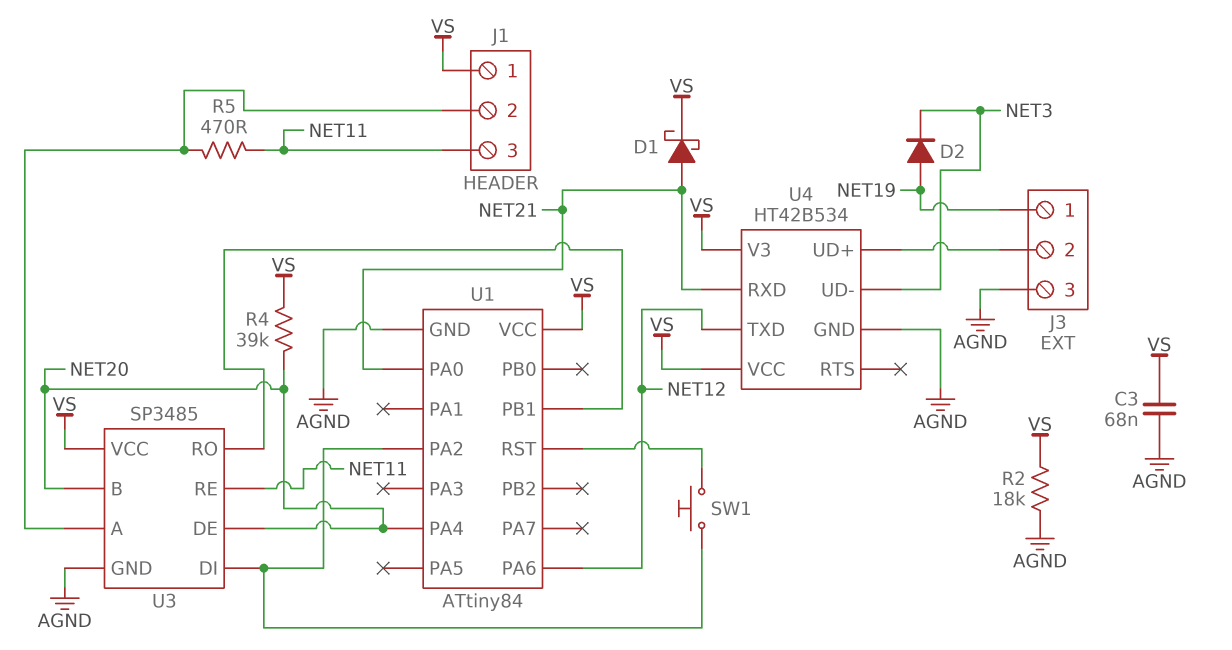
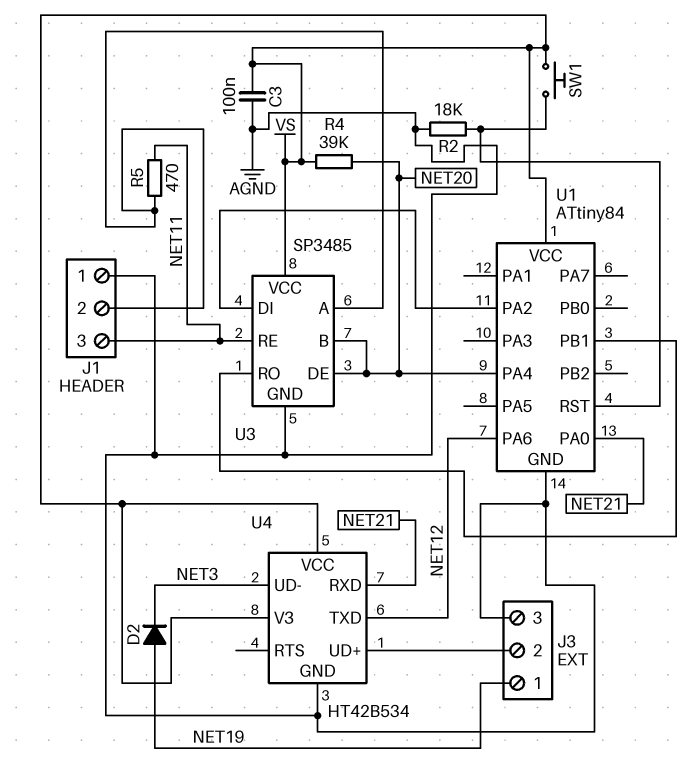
C3: 68nF (AGND, VS) -> 100nF (AGND, VS)
D1: schottky (A NET21, K VS) -> none
J1 pin 1: VS -> AGND
R2: 18k (AGND, VS) -> 18k (AGND, U1/RST)
SW1: button (U1/PA2, U1/RST) -> button (U1/RST, VS)

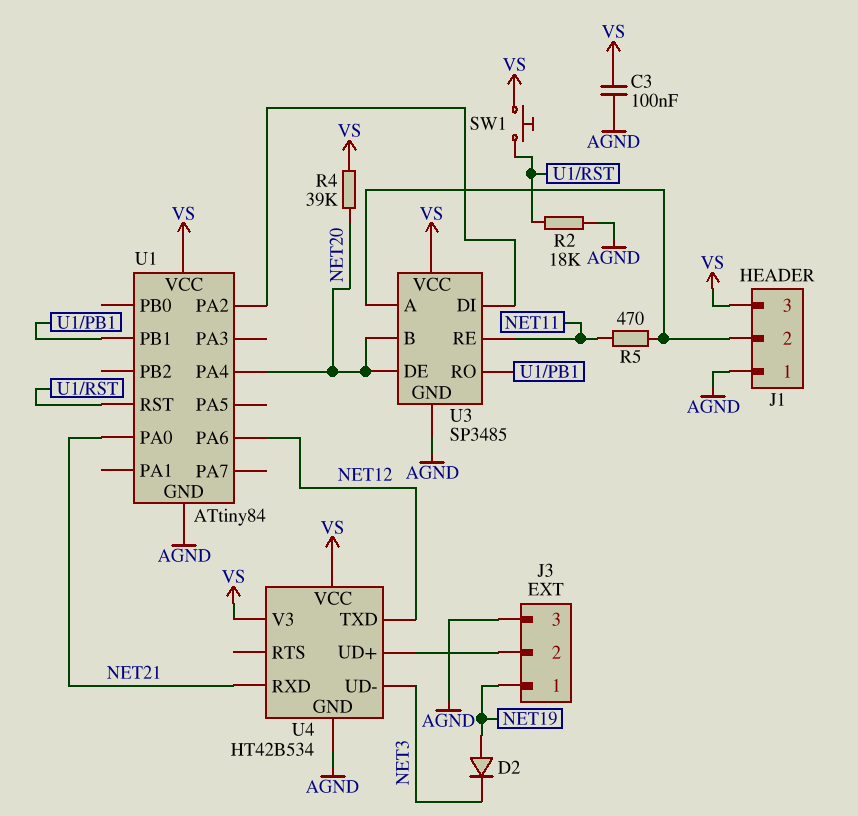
J1 pin 3: NET11 -> VS

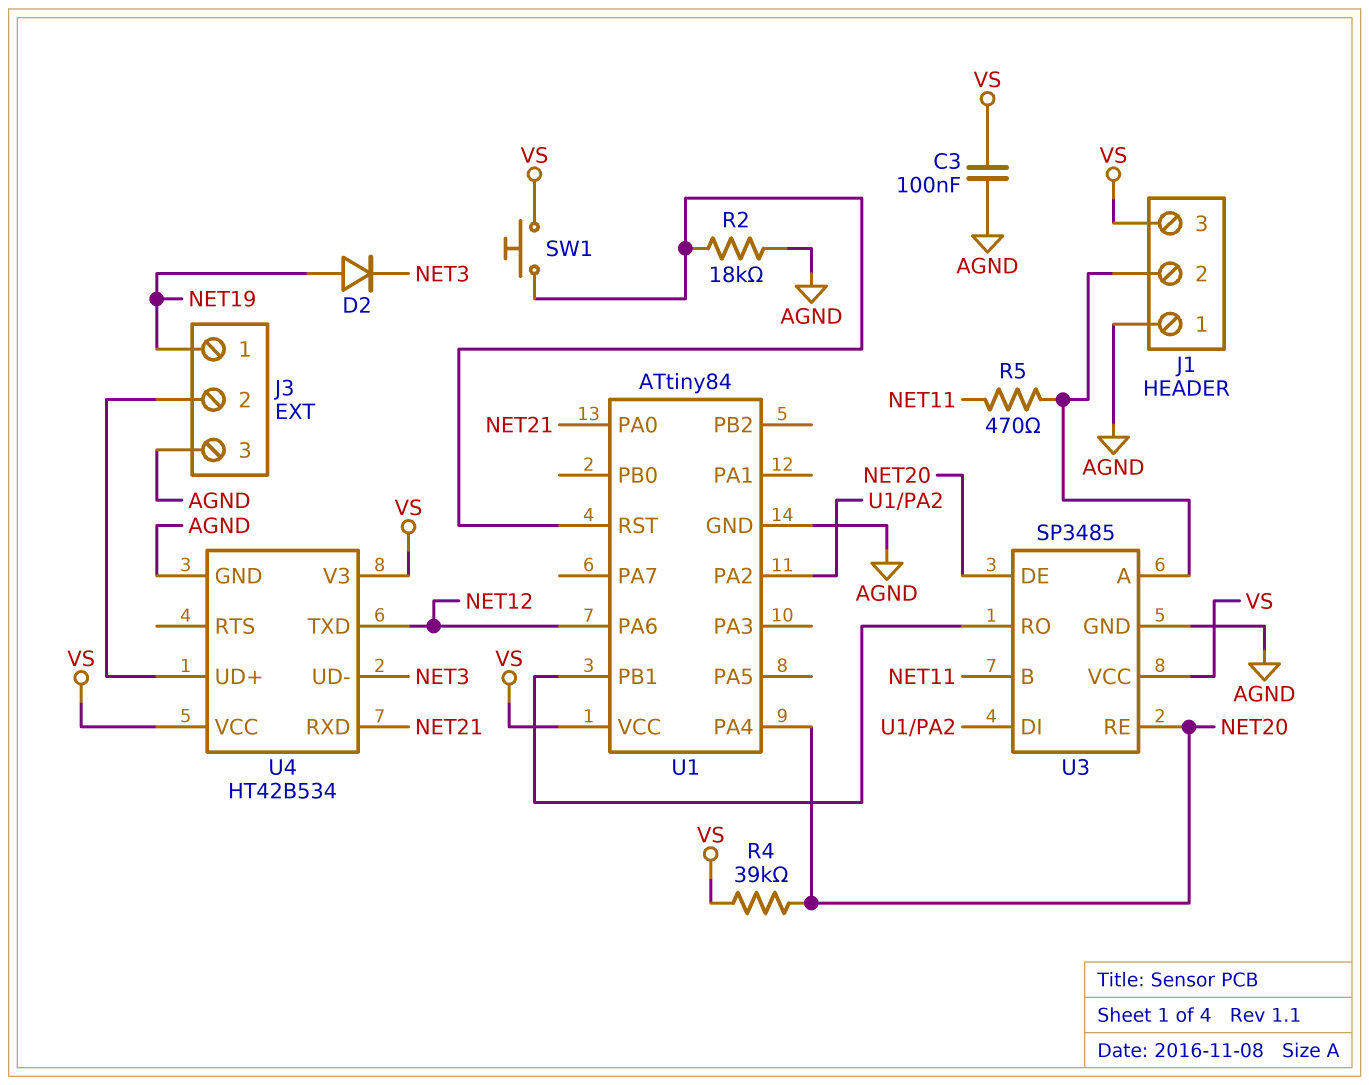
U3 pin B: NET20 -> NET11
U3 pin RE: NET11 -> NET20

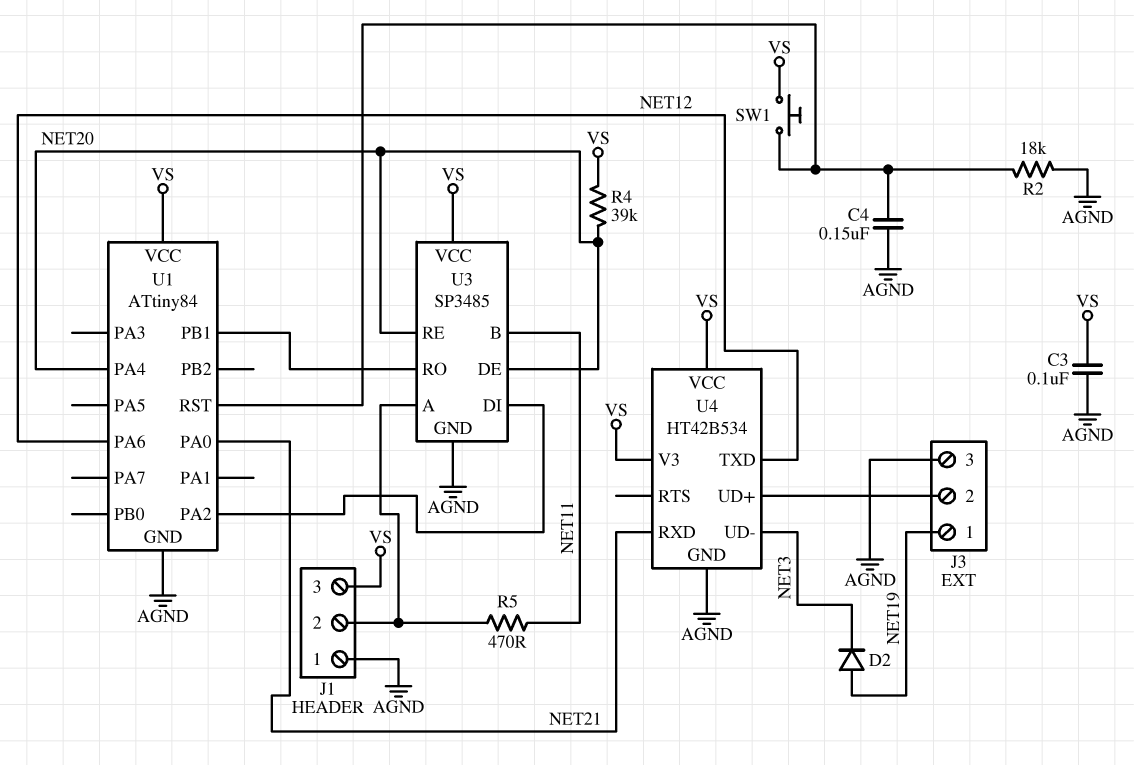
C4: none -> 150nF (AGND, U1/RST)

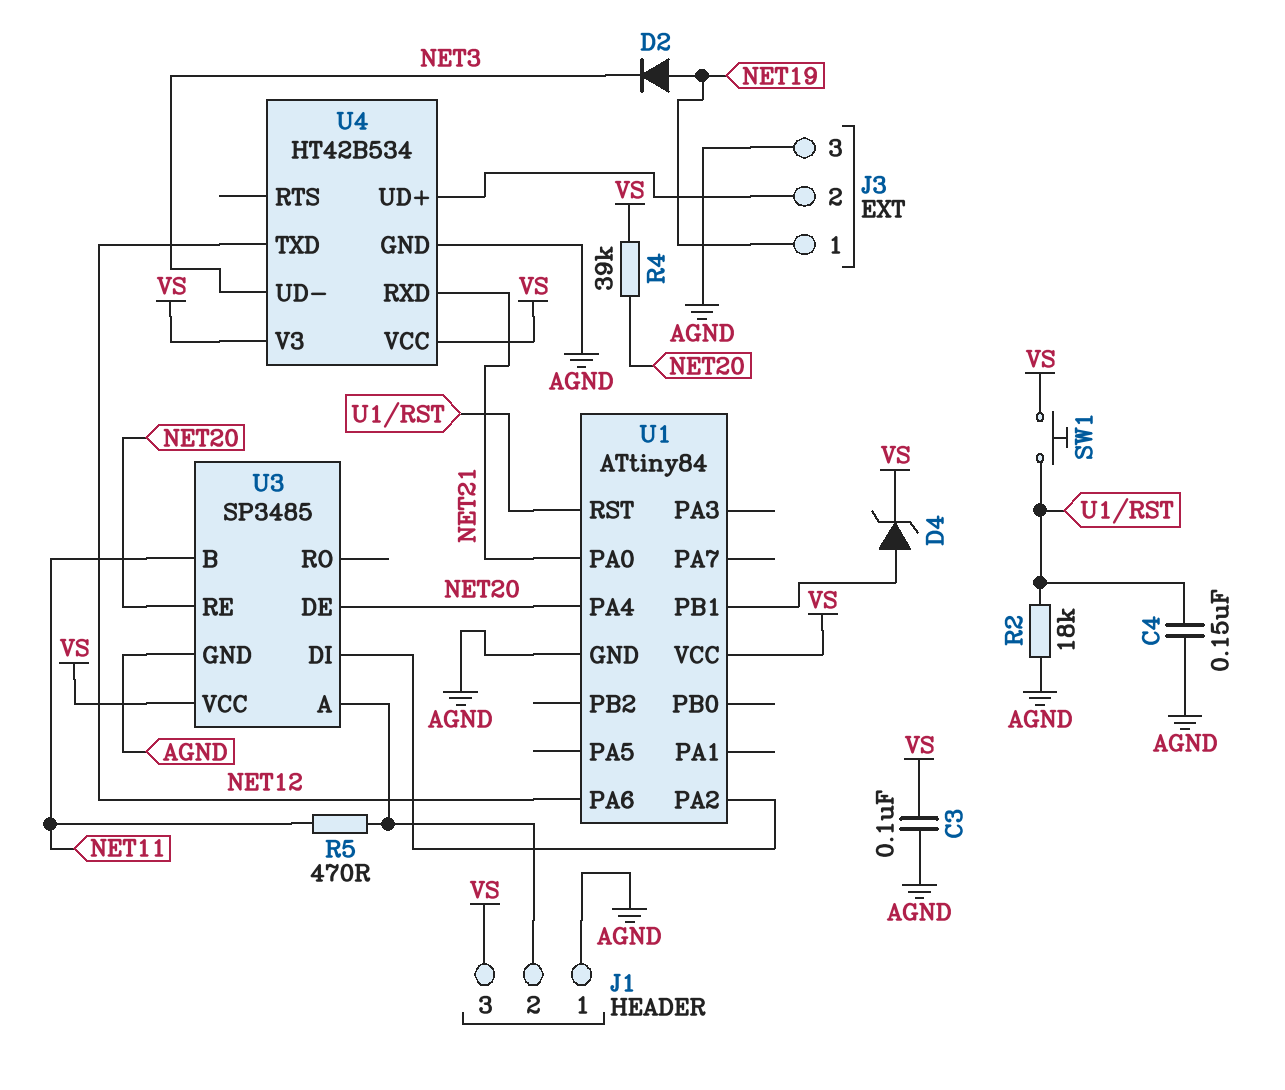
D4: none -> zener (A U1/PB1, K VS)
U3 pin RO: U1/PB1 -> none

